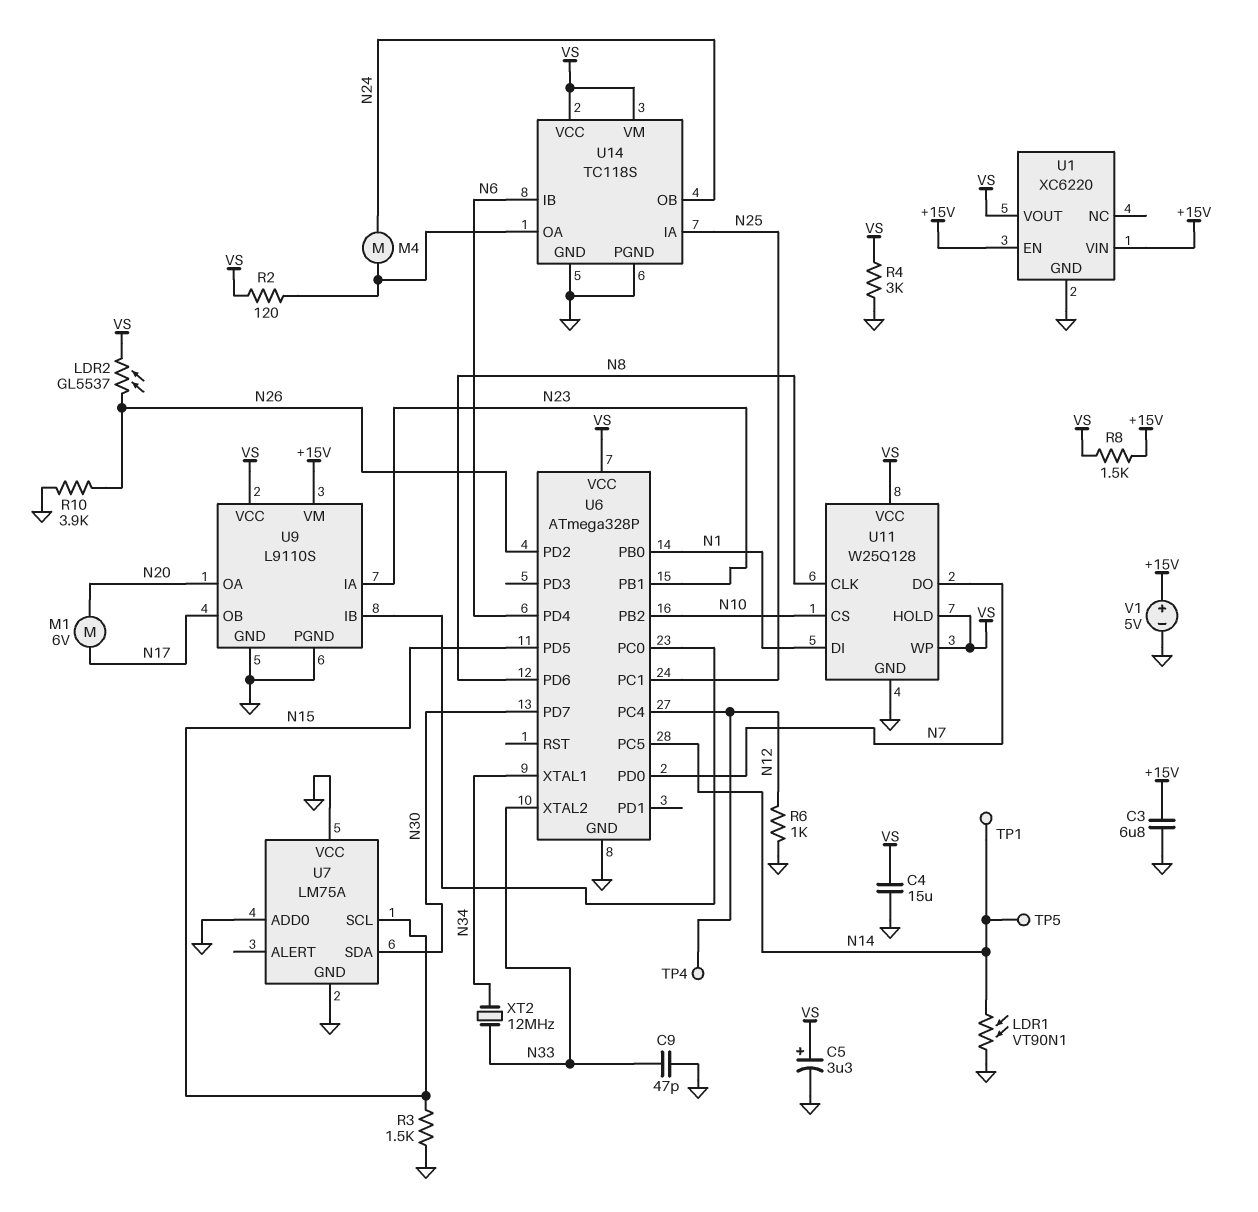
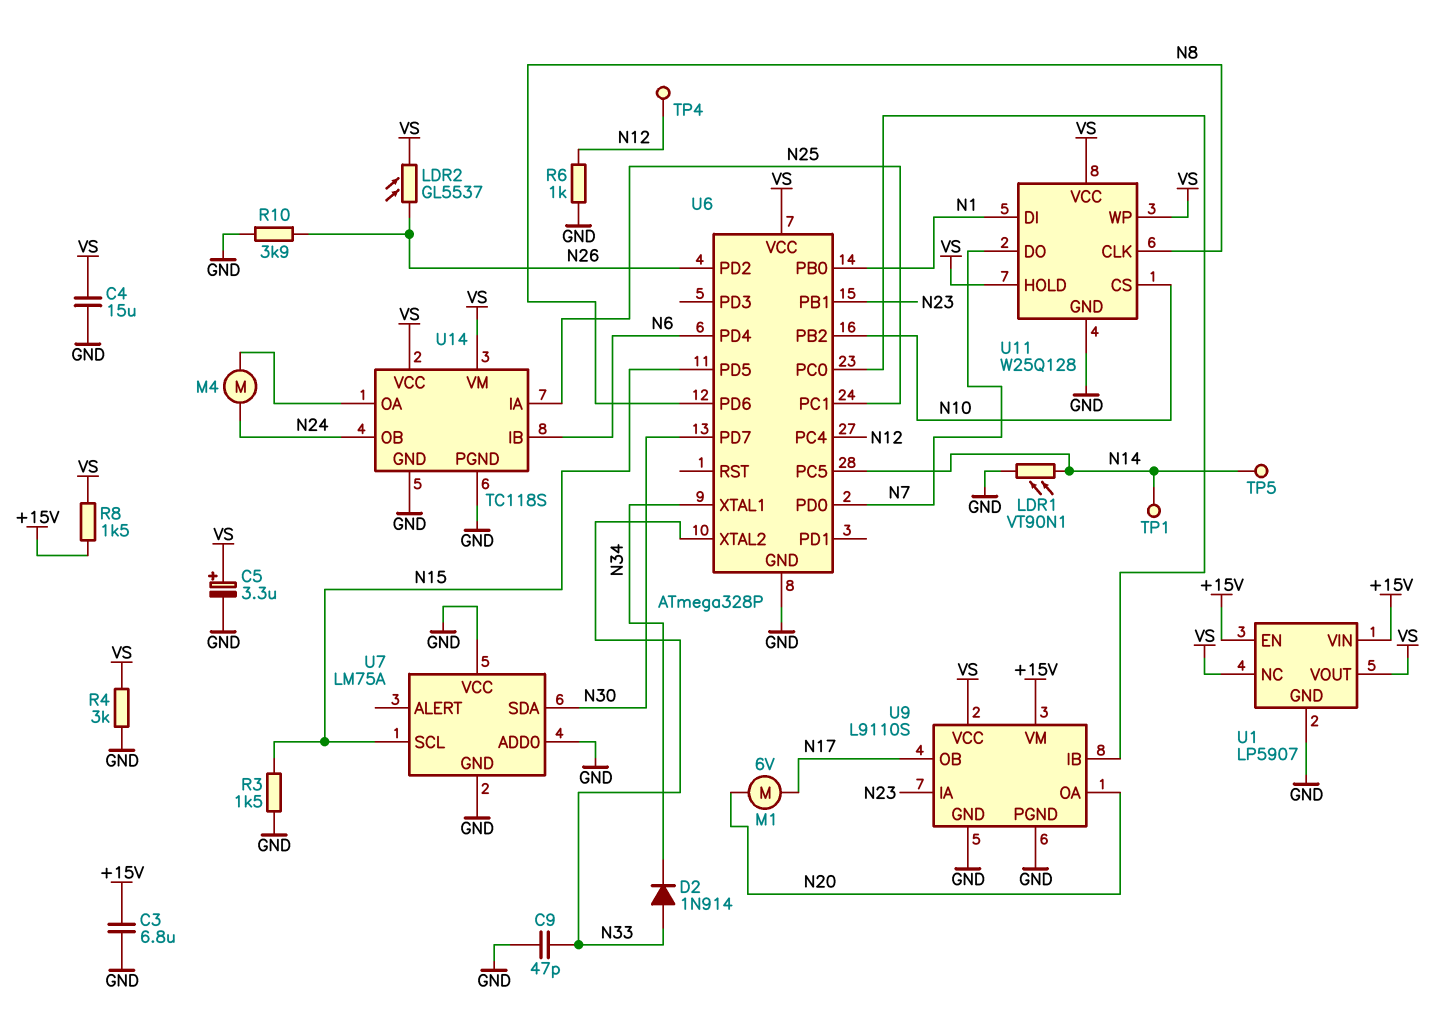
D2: none -> diode 1N914 (A N33, K N34)
R2: 120 (U14/OA, VS) -> none
U1: XC6220 -> LP5907
U1 pin NC: none -> VS
V1: 5V (plus +15V, minus GND) -> none
XT2: 12MHz (N33, N34) -> none

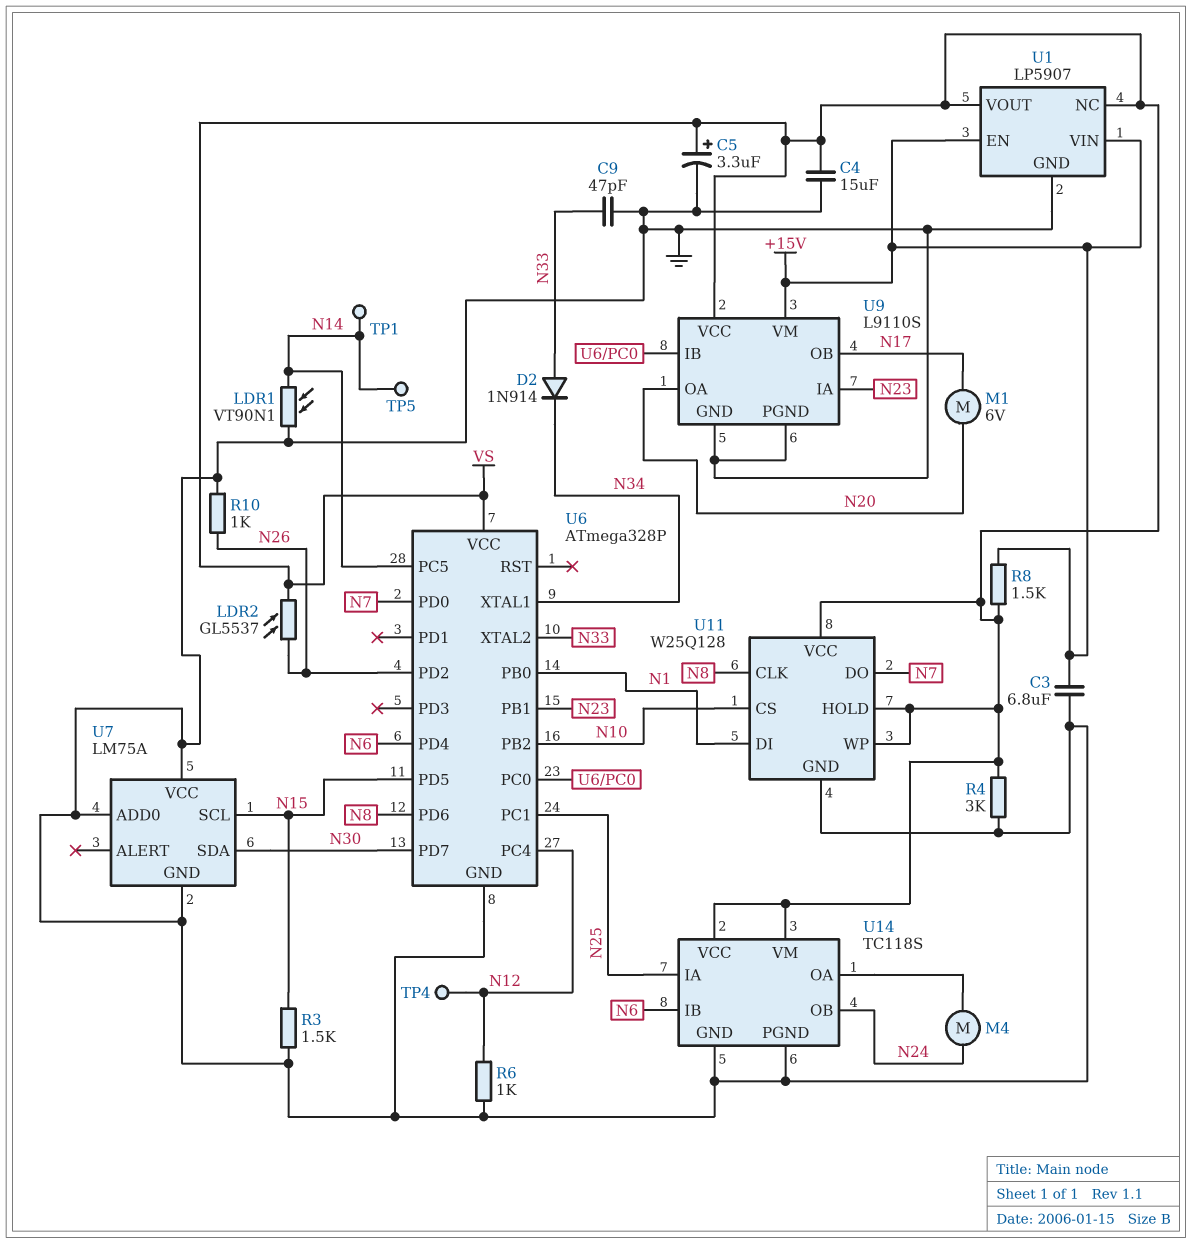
R10: 3.9k (GND, N26) -> 1k (GND, N26)

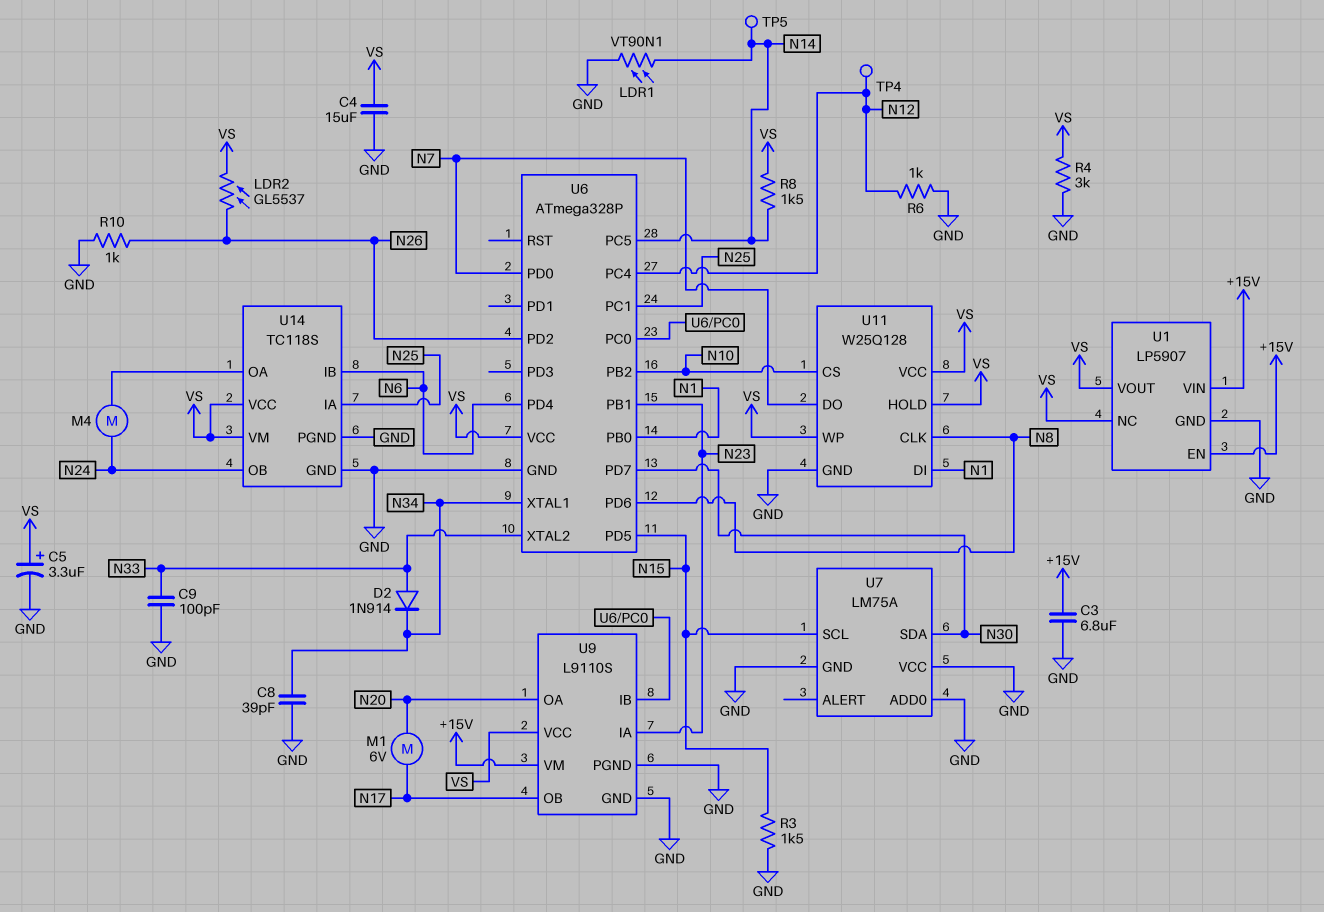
C8: none -> 39pF (GND, N34)
C9: 47pF (GND, N33) -> 100pF (GND, N33)
R8: 1.5k (+15V, VS) -> 1.5k (N14, VS)
TP1: test point (N14) -> none

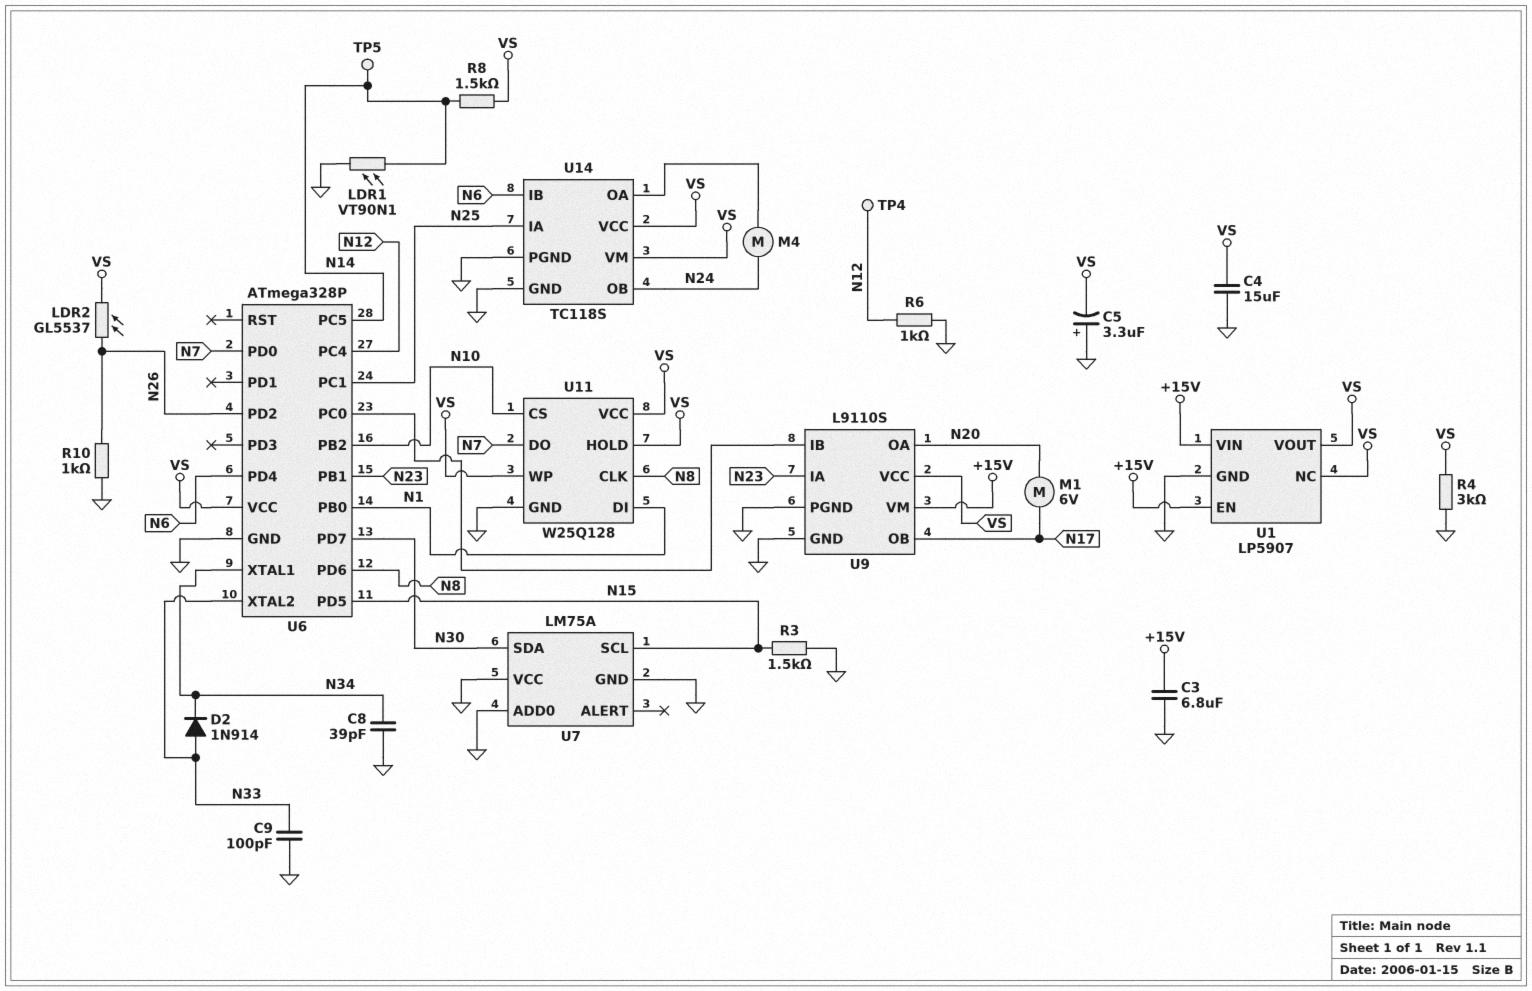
C5: 3.3uF (plus VS, minus GND) -> 3.3uF (plus GND, minus VS)

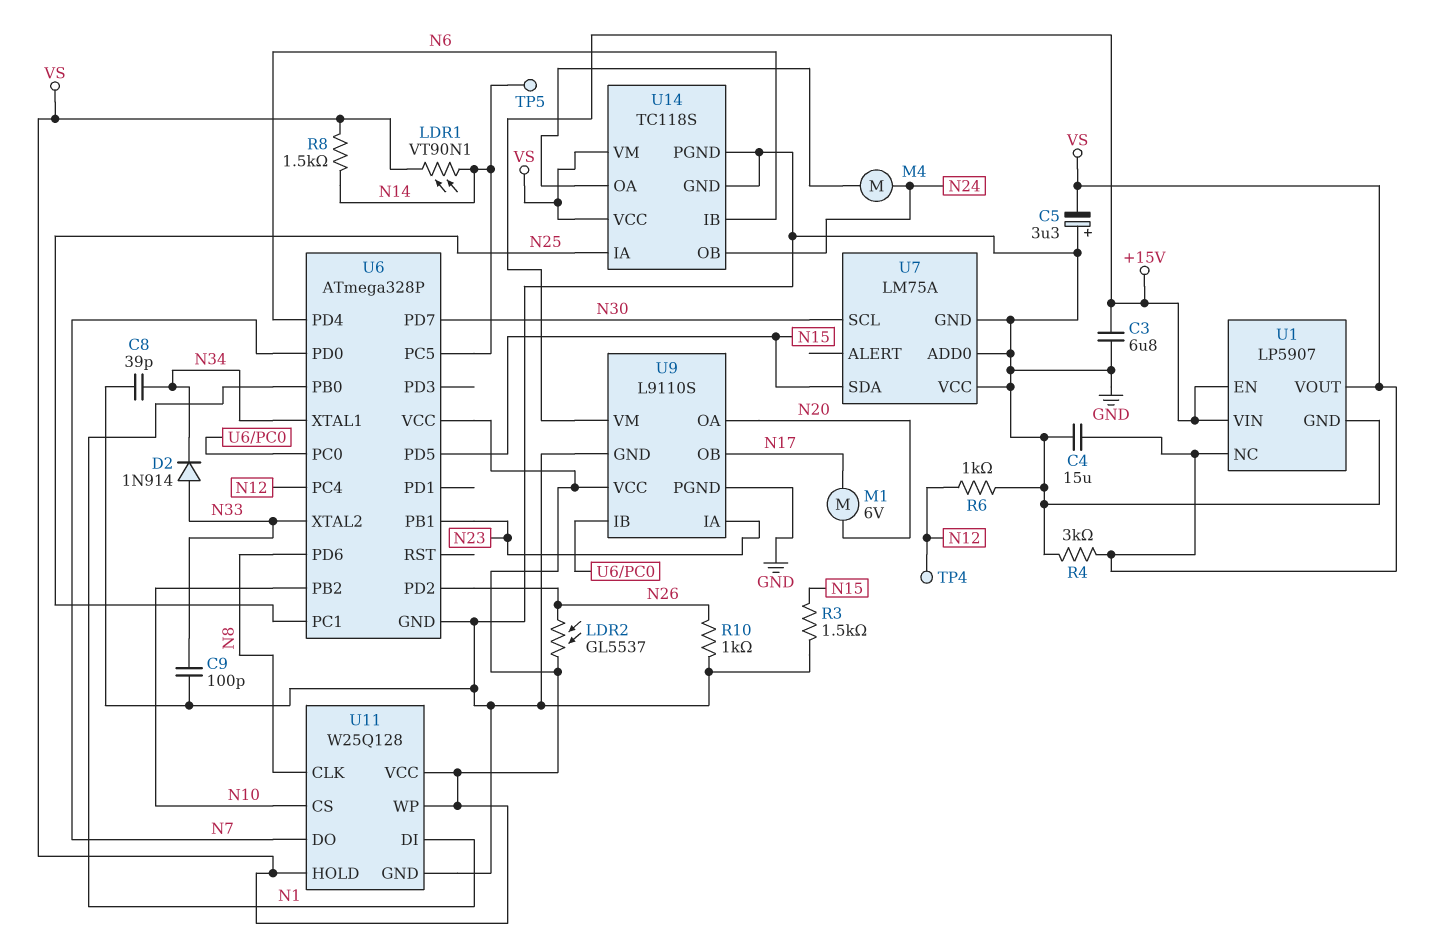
LDR1: VT90N1 (GND, N14) -> VT90N1 (N14, VS)
U7 pin SCL: N15 -> N30
U7 pin SDA: N30 -> N15

